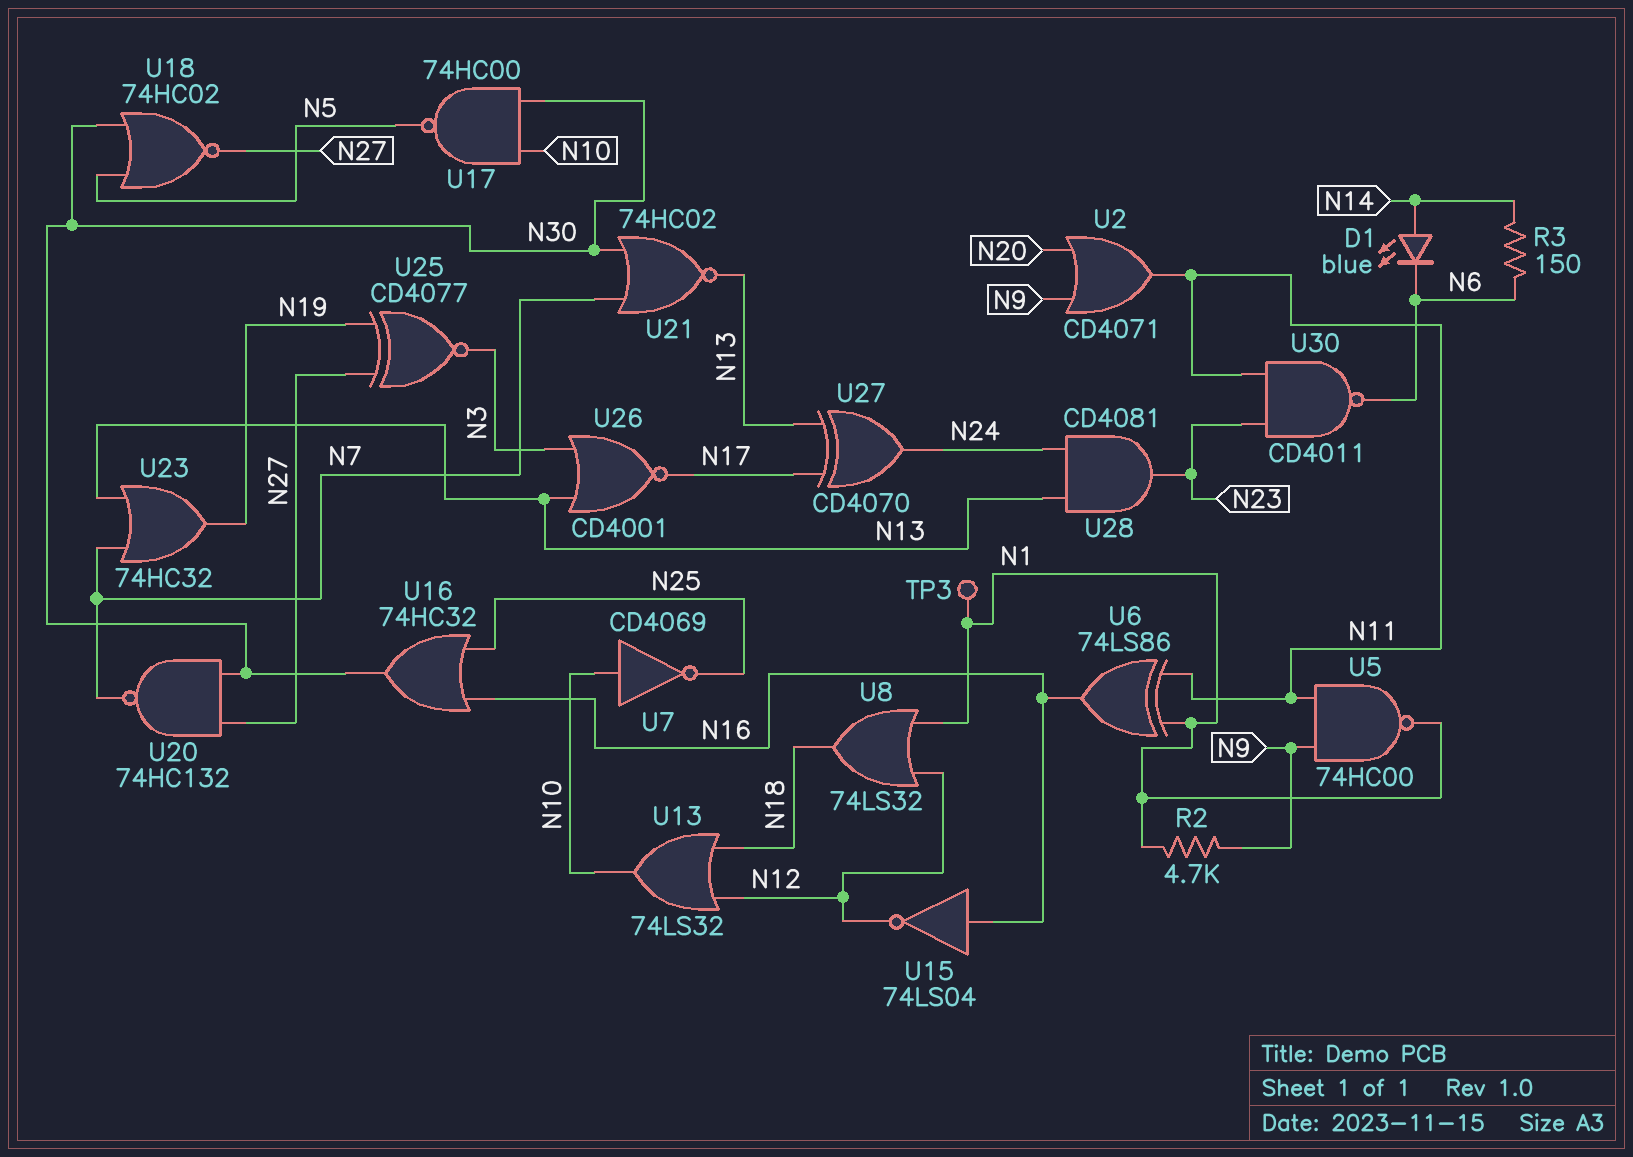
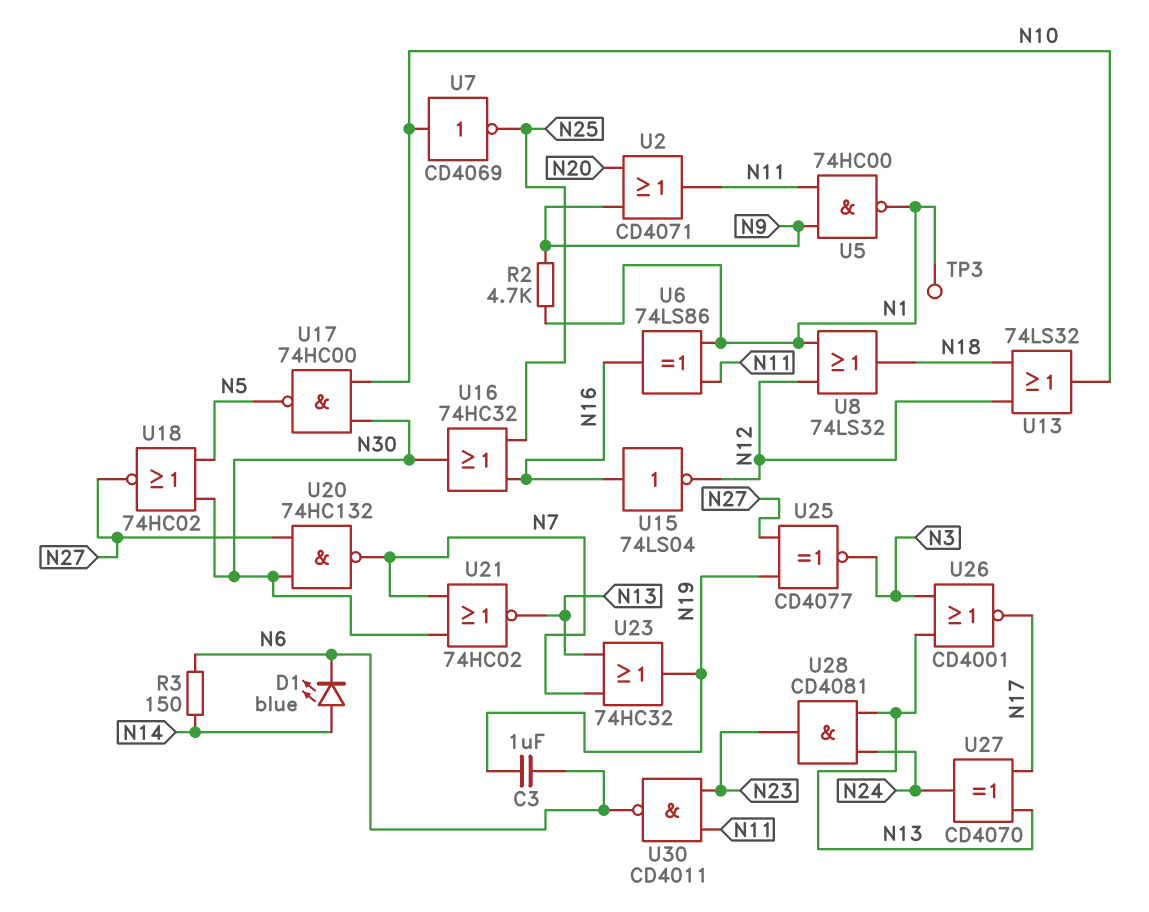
C3: none -> 1uF (N6, N19)

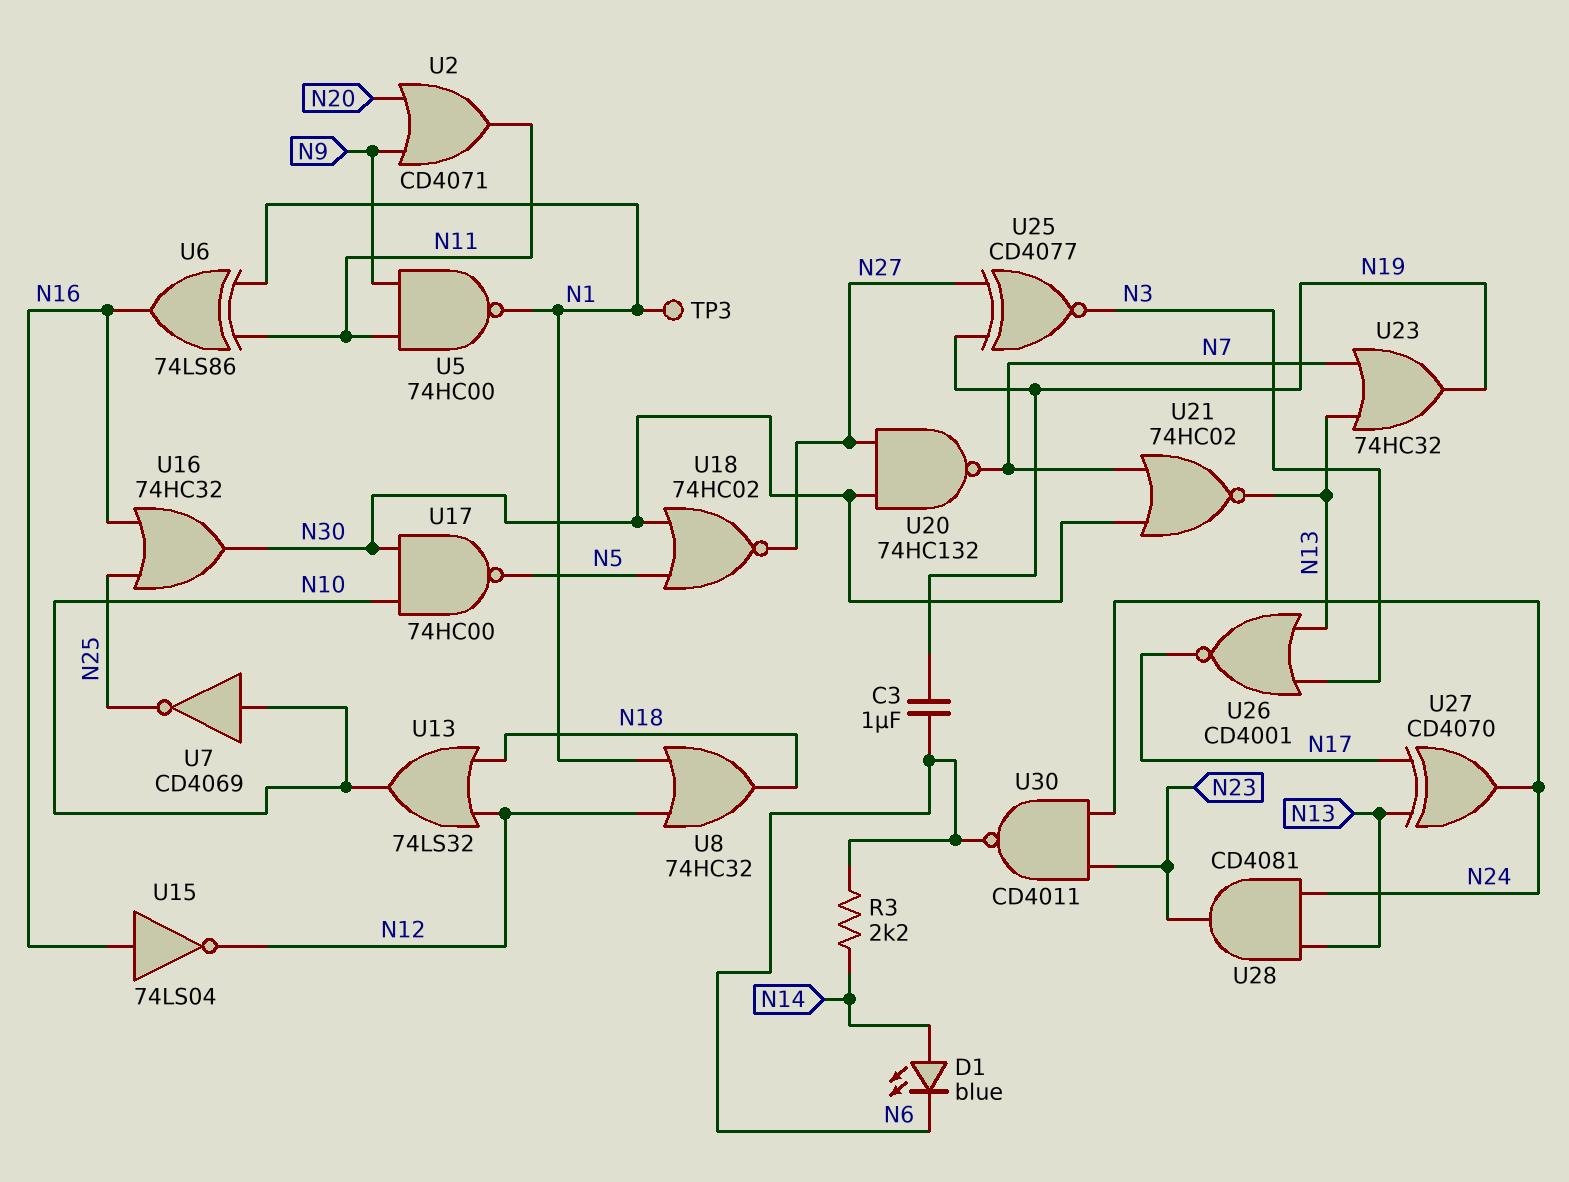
R2: 4.7k (N1, N9) -> none
R3: 150 (N6, N14) -> 2.2k (N6, N14)
U8: OR 74LS32 (in N1, in N12, out N18) -> OR 74HC32 (in N1, in N12, out N18)
U30: NAND CD4011 (in N11, in N23, out N6) -> NAND CD4011 (in N23, in N24, out N6)

